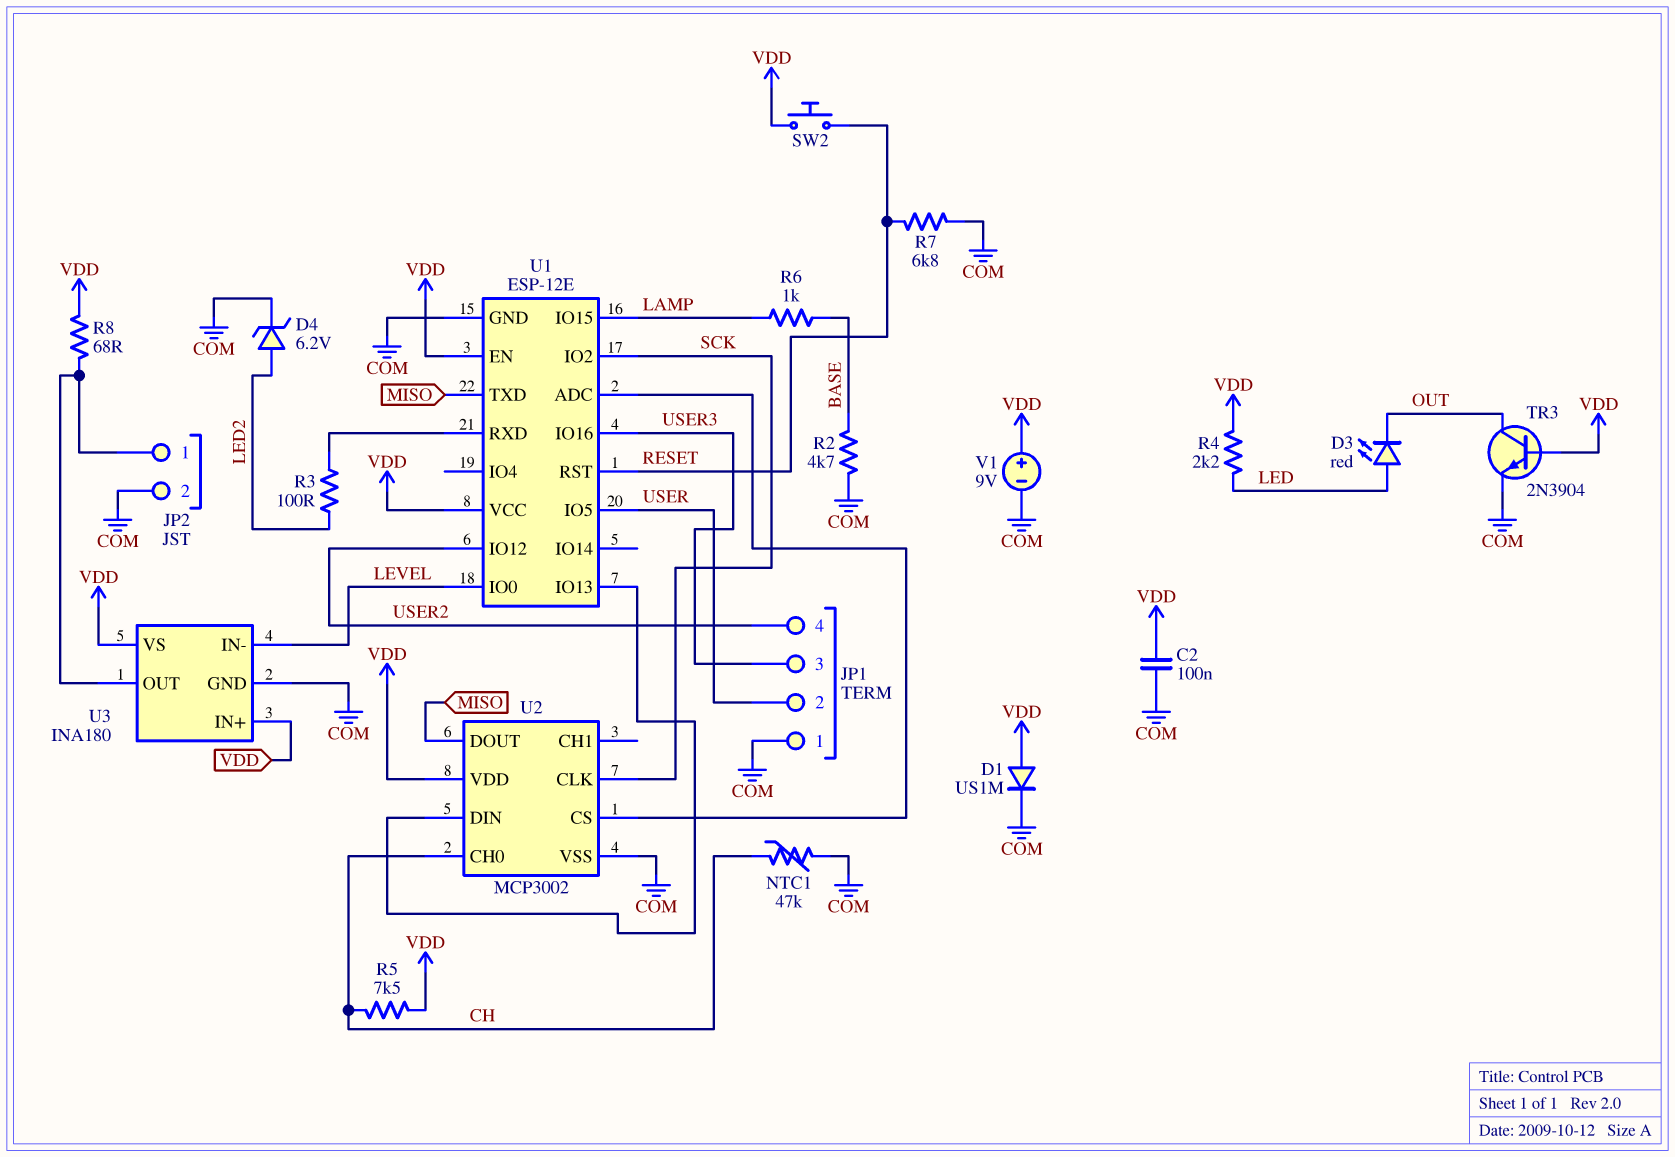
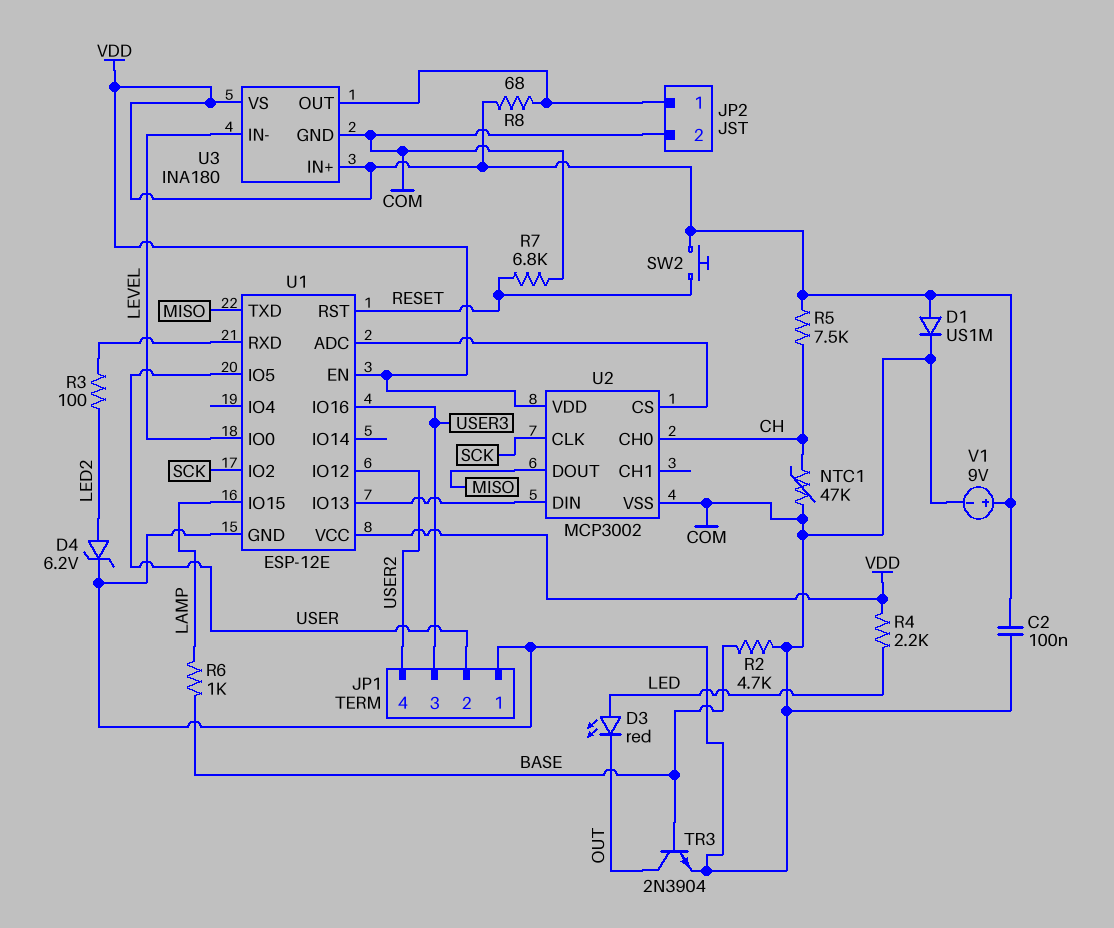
TR3: NPN 2N3904 (B VDD, C OUT, E COM) -> NPN 2N3904 (B BASE, C OUT, E COM)

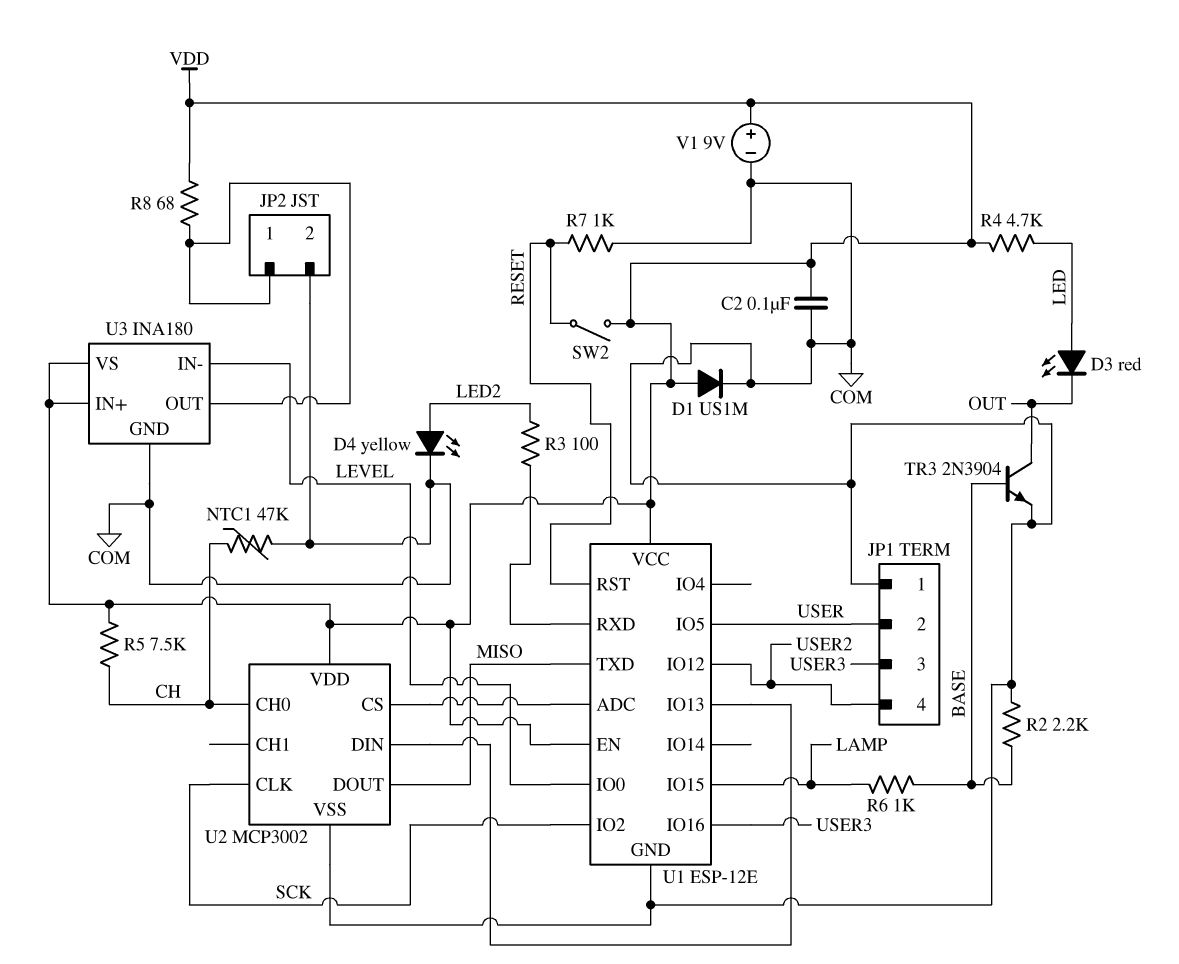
D4: zener 6.2V (A LED2, K COM) -> LED yellow (A LED2, K COM)
R2: 4.7k (BASE, COM) -> 2.2k (BASE, COM)
R4: 2.2k (LED, VDD) -> 4.7k (LED, VDD)
R7: 6.8k (COM, RESET) -> 1k (COM, RESET)
SW2: button (RESET, VDD) -> switch (RESET, VDD)

